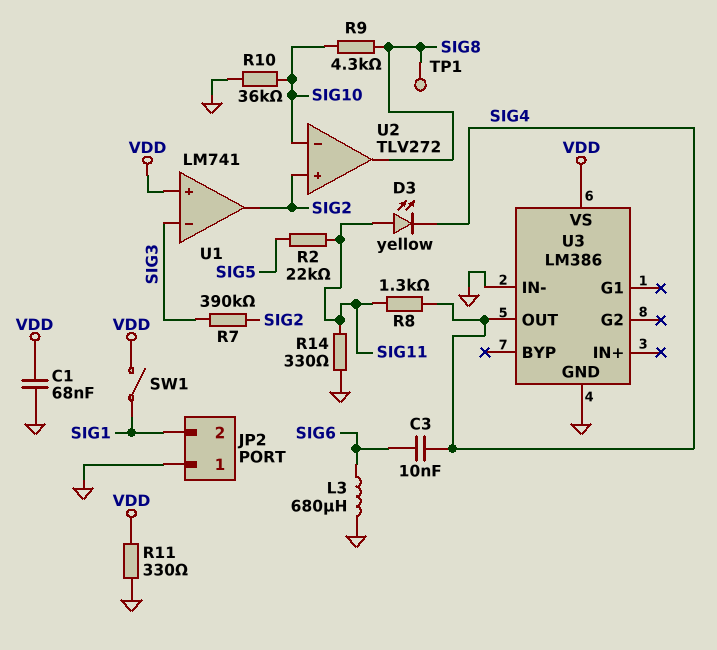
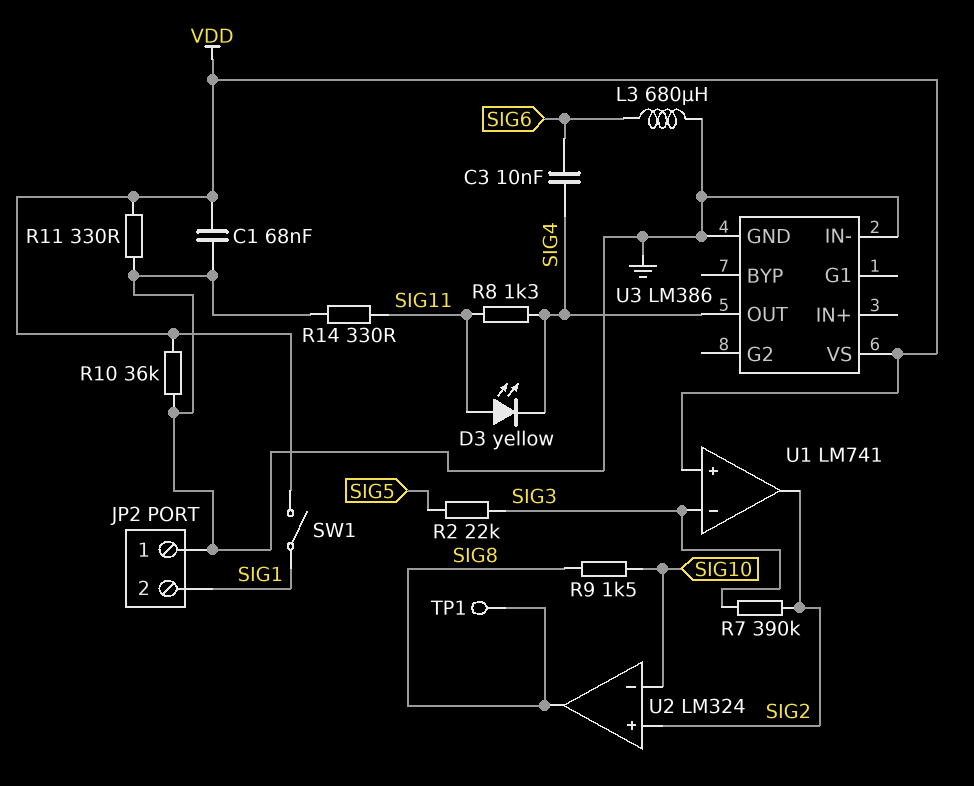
R2: 22k (SIG5, SIG11) -> 22k (SIG3, SIG5)
R9: 4.3k (SIG8, SIG10) -> 1.5k (SIG8, SIG10)
R10: 36k (GND, SIG10) -> 36k (GND, VDD)
U2: TLV272 -> LM324

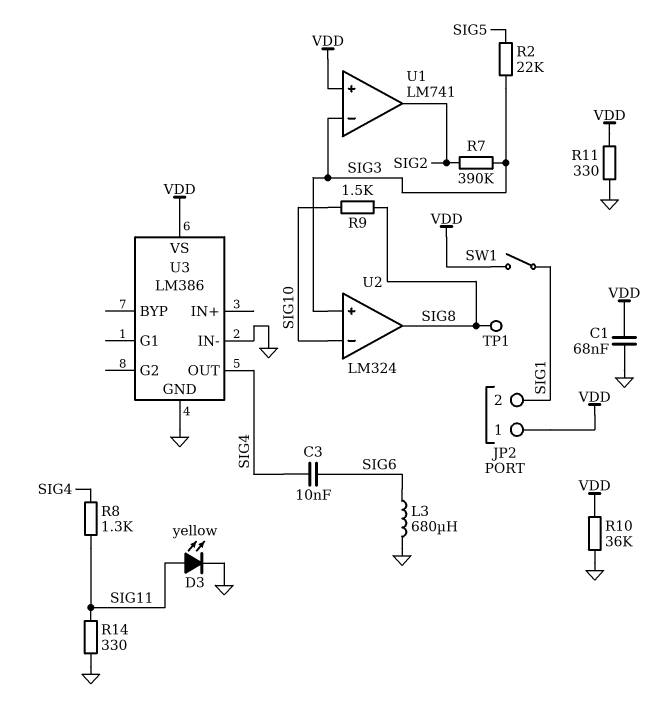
D3: LED yellow (A SIG11, K SIG4) -> LED yellow (A SIG11, K GND)
JP2 pin 1: GND -> VDD
U2 pin in+: SIG2 -> SIG3

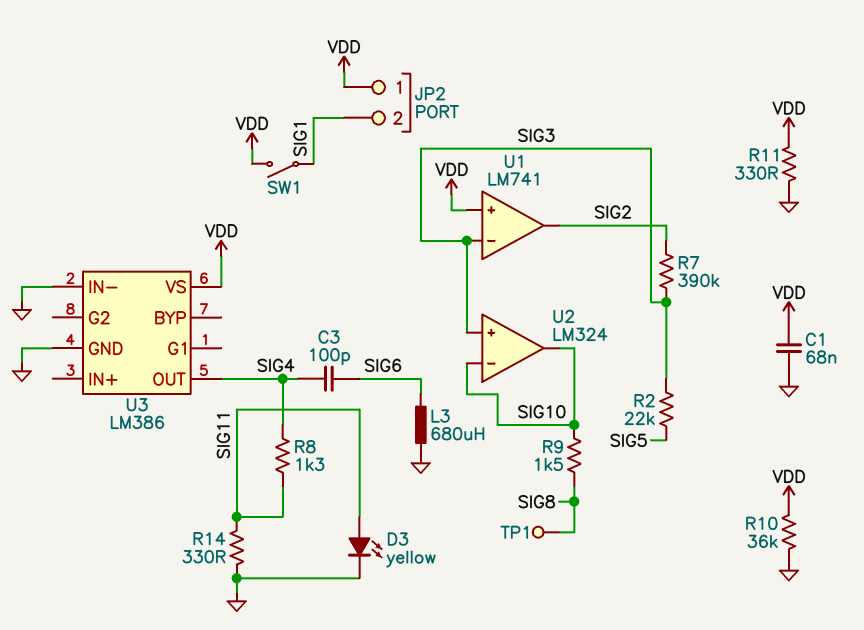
C3: 10nF (SIG4, SIG6) -> 100pF (SIG4, SIG6)
U2 pin out: SIG8 -> SIG10

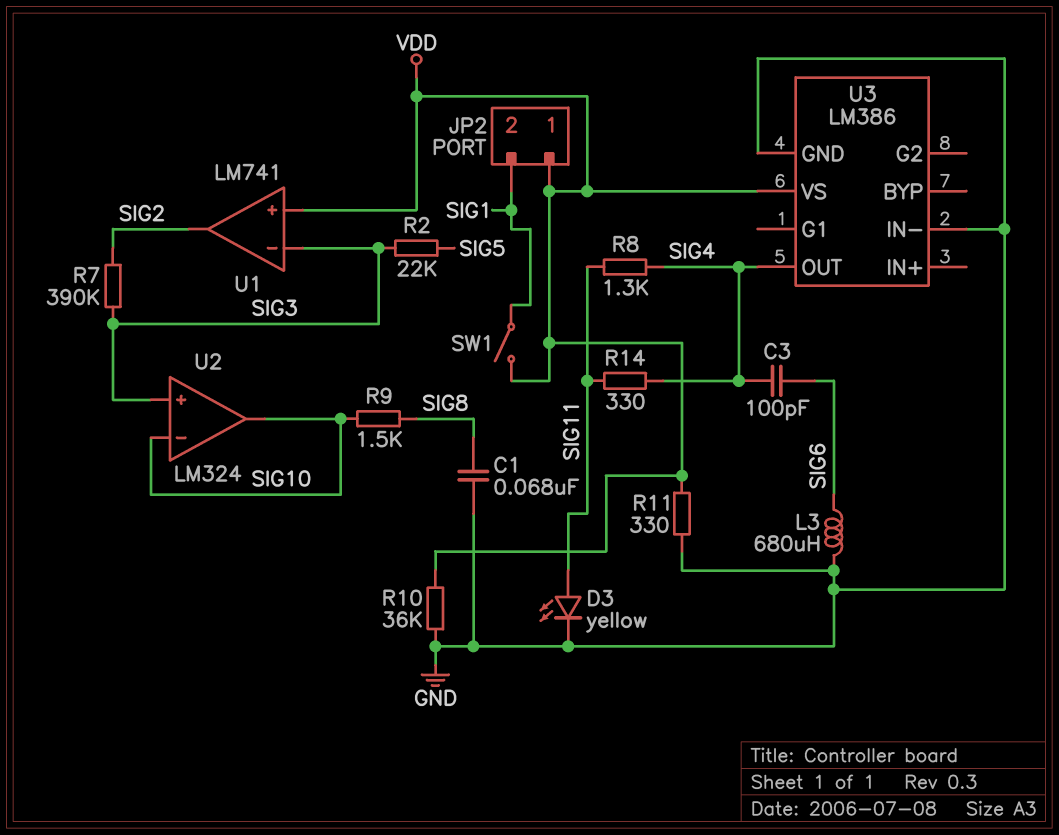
C1: 68nF (GND, VDD) -> 68nF (GND, SIG8)
R14: 330 (GND, SIG11) -> 330 (SIG4, SIG11)
TP1: test point (SIG8) -> none

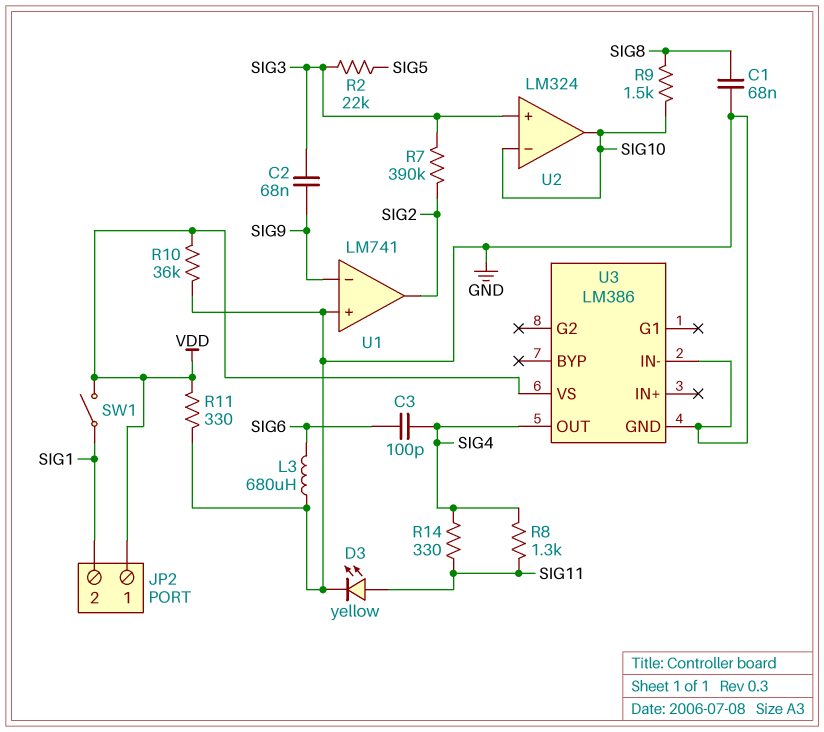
C2: none -> 68nF (SIG3, SIG9)
U1 pin in+: VDD -> GND
U1 pin in-: SIG3 -> SIG9

